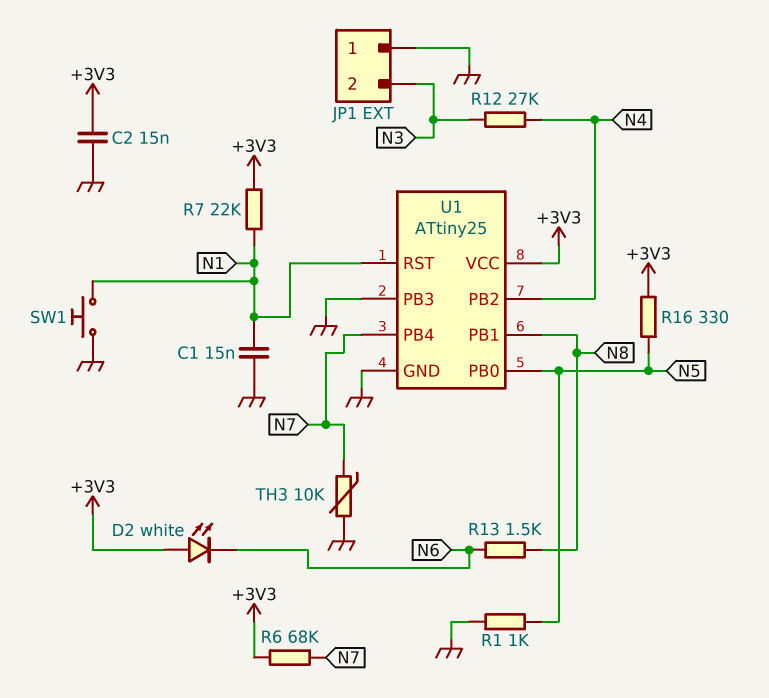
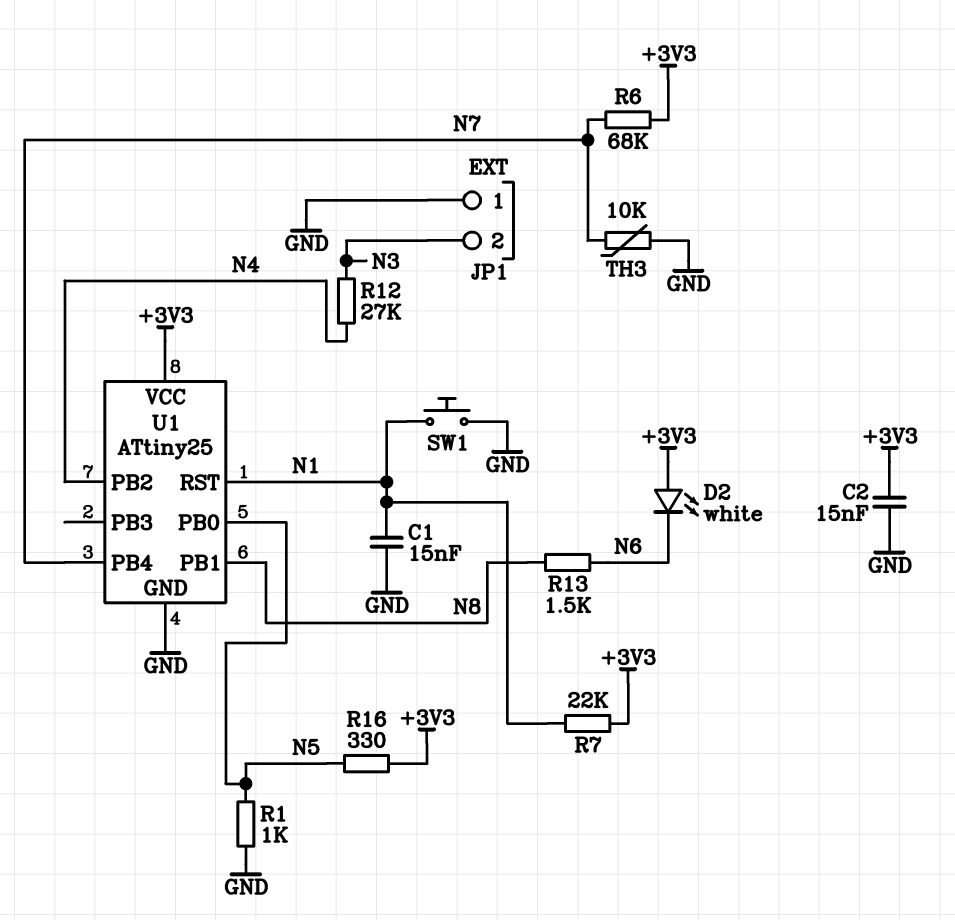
U1 pin PB3: GND -> none

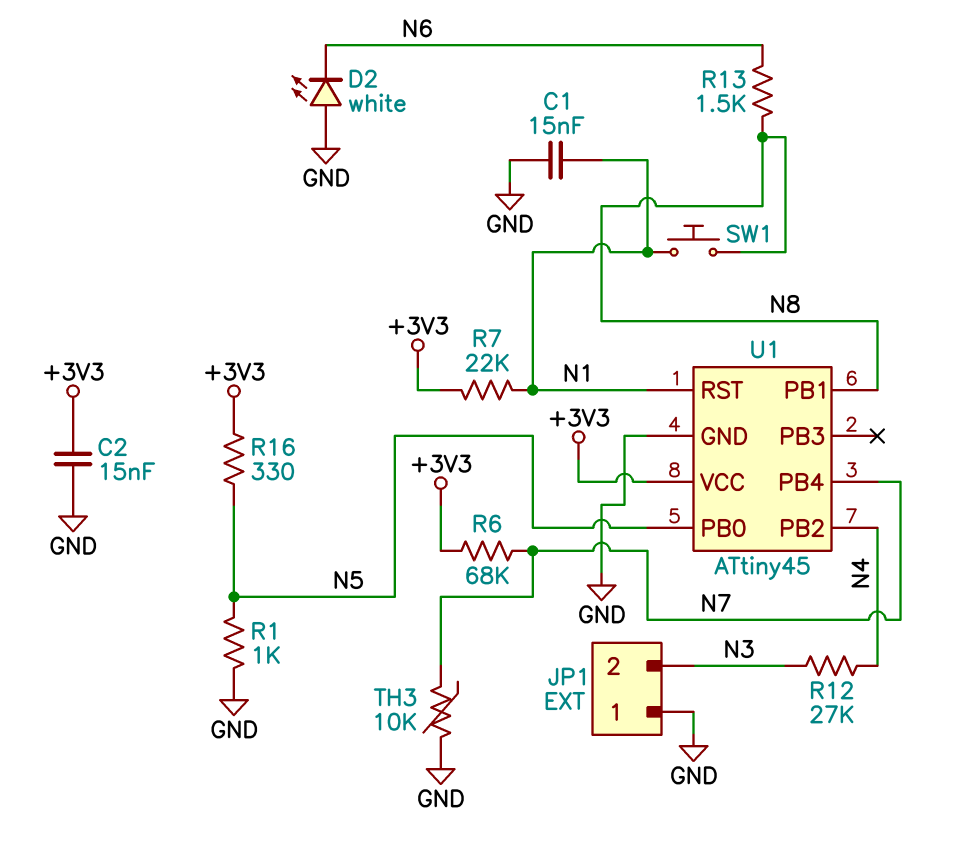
D2: LED white (A +3V3, K N6) -> LED white (A GND, K N6)
SW1: button (GND, N1) -> button (N1, N8)
U1: ATtiny25 -> ATtiny45

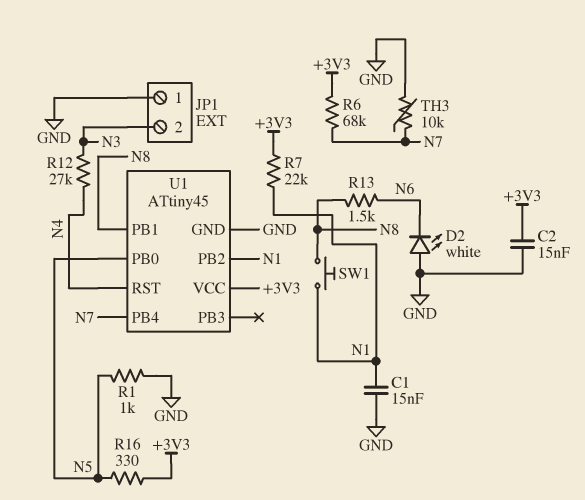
U1 pin PB2: N4 -> N1
U1 pin RST: N1 -> N4

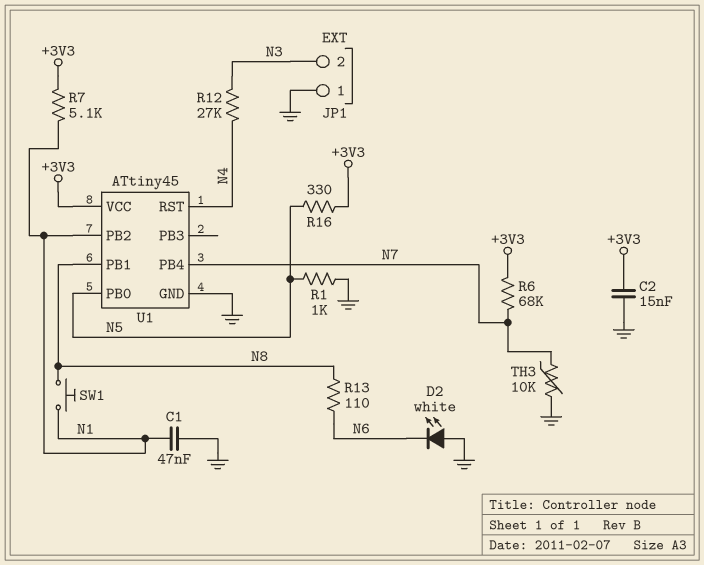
C1: 15nF (GND, N1) -> 47nF (GND, N1)
R7: 22k (+3V3, N1) -> 5.1k (+3V3, N1)
R13: 1.5k (N6, N8) -> 110 (N6, N8)

